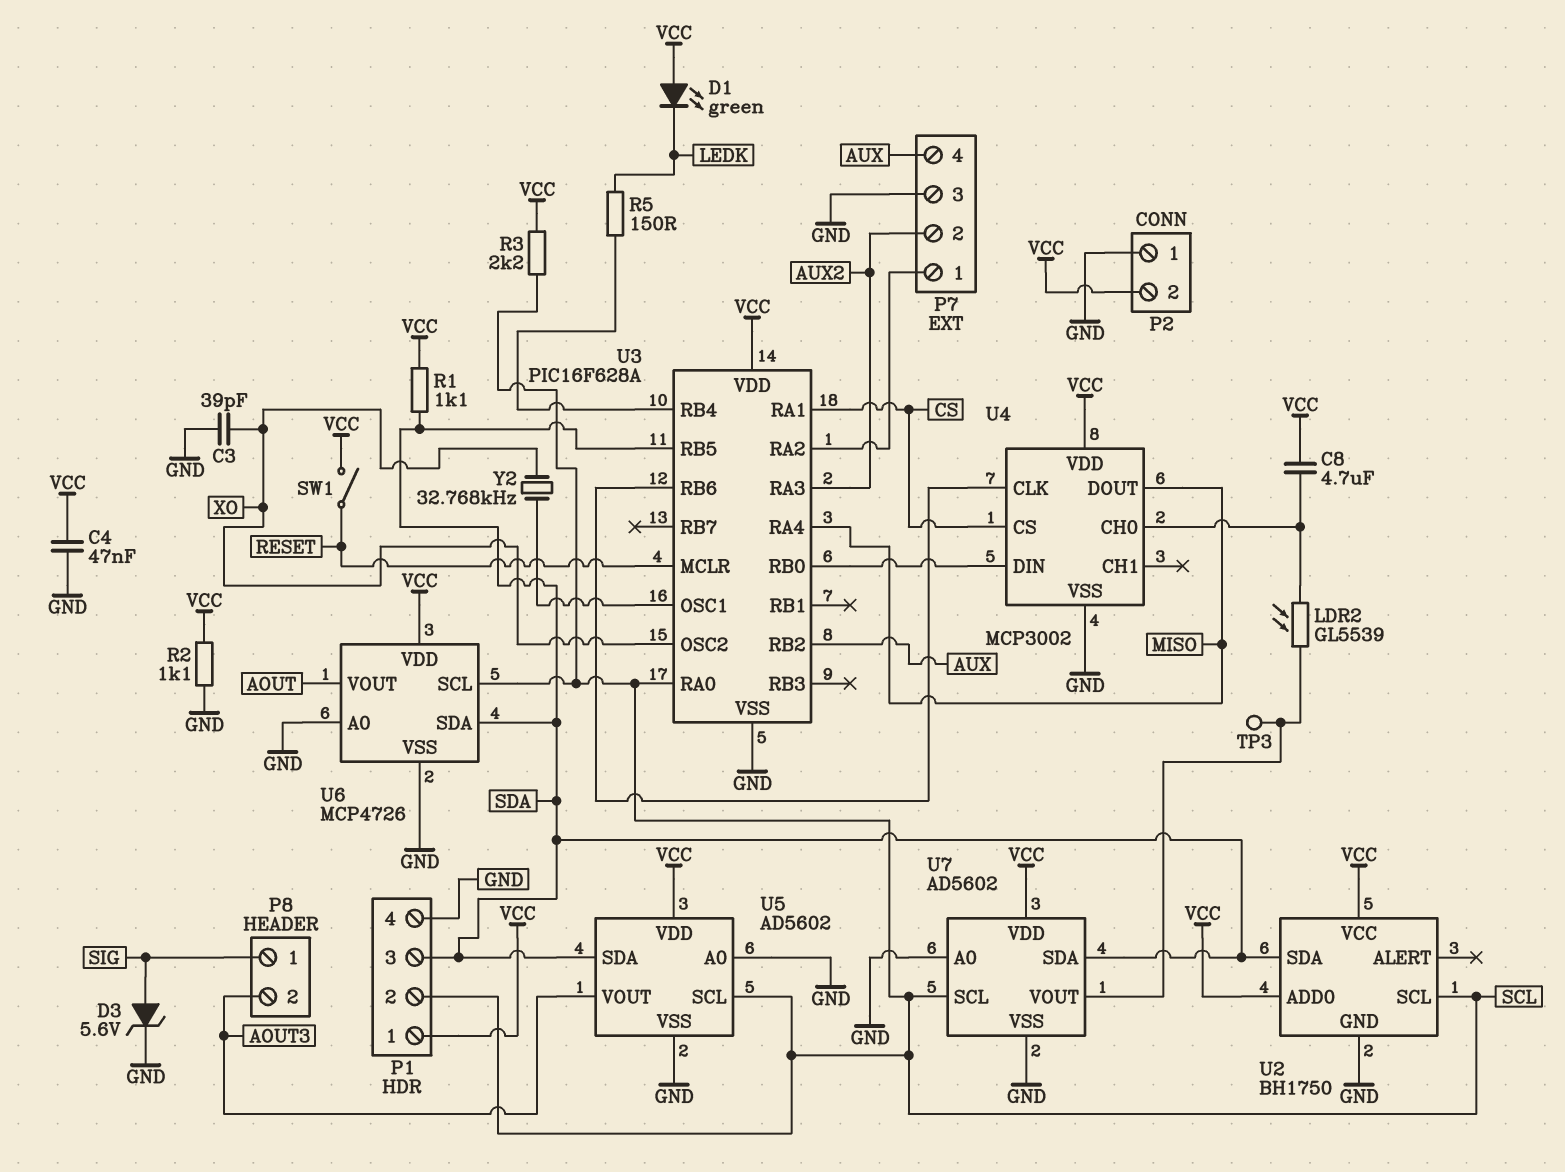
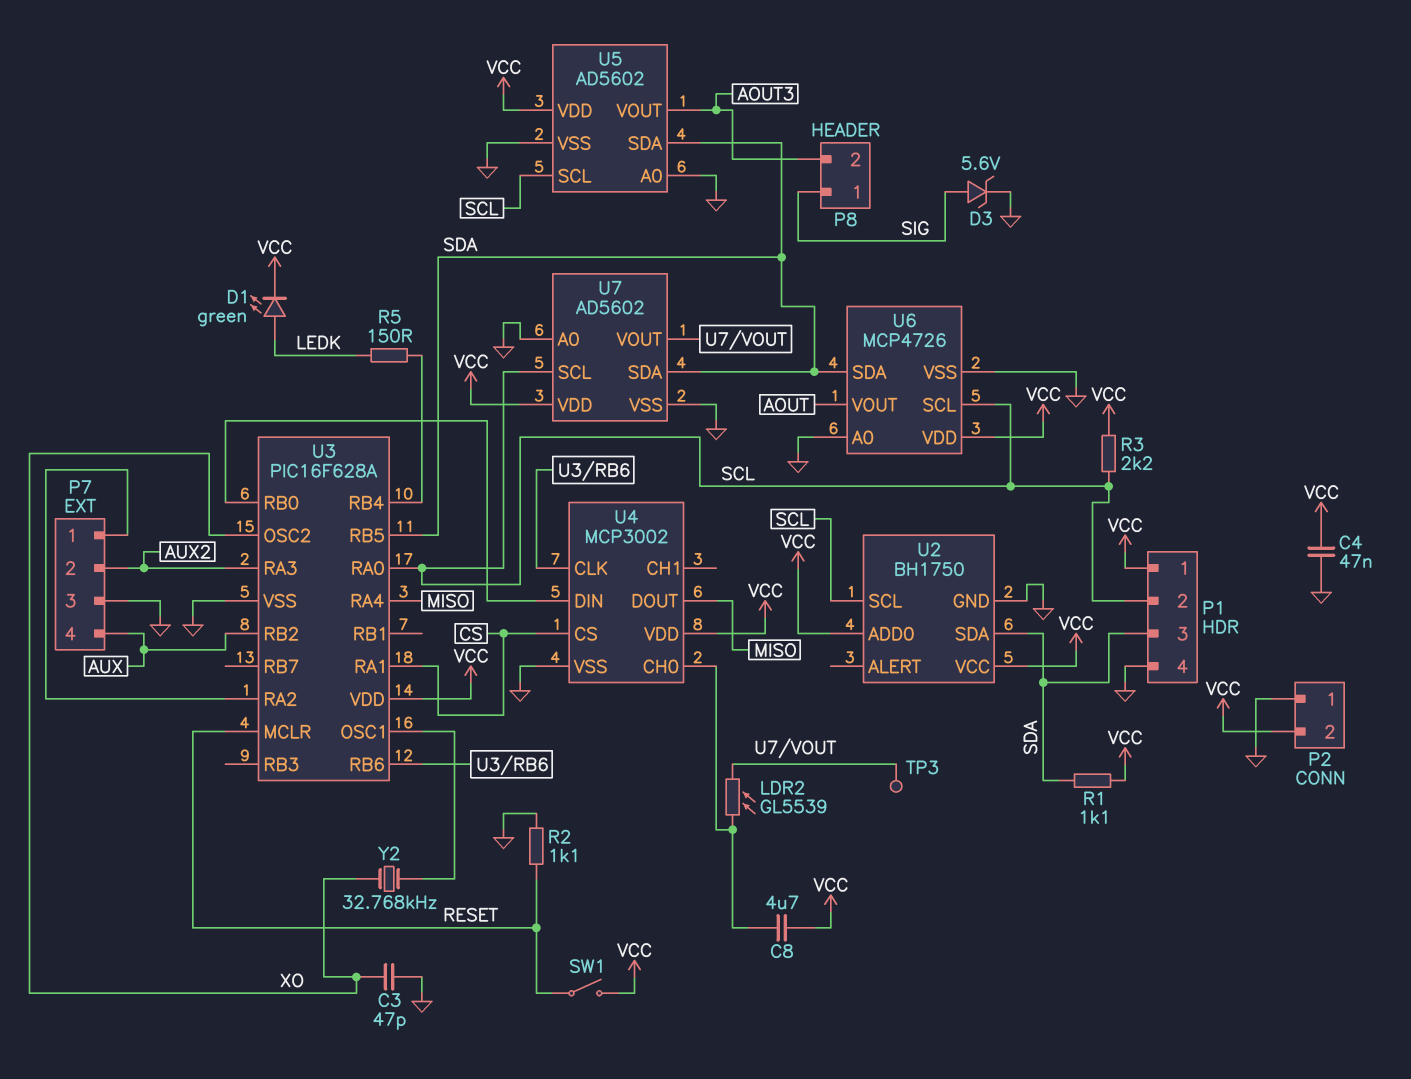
C3: 39pF (GND, XO) -> 47pF (GND, XO)
D1: LED green (A VCC, K LEDK) -> LED green (A LEDK, K VCC)
R2: 1.1k (GND, VCC) -> 1.1k (GND, RESET)

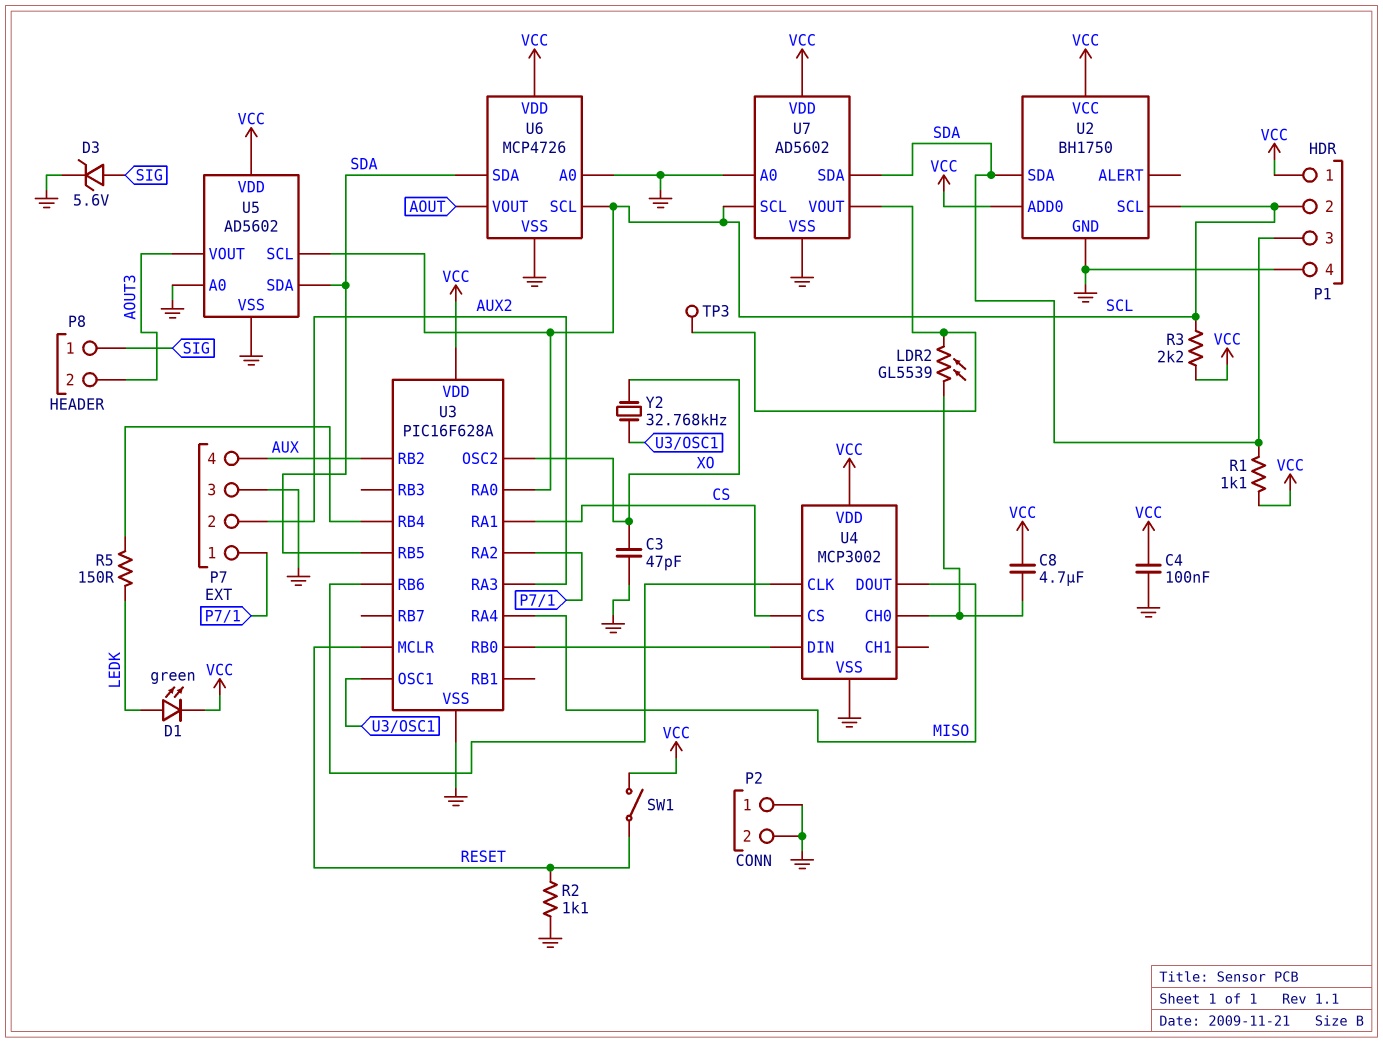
C4: 47nF (GND, VCC) -> 100nF (GND, VCC)
P2 pin 2: VCC -> GND

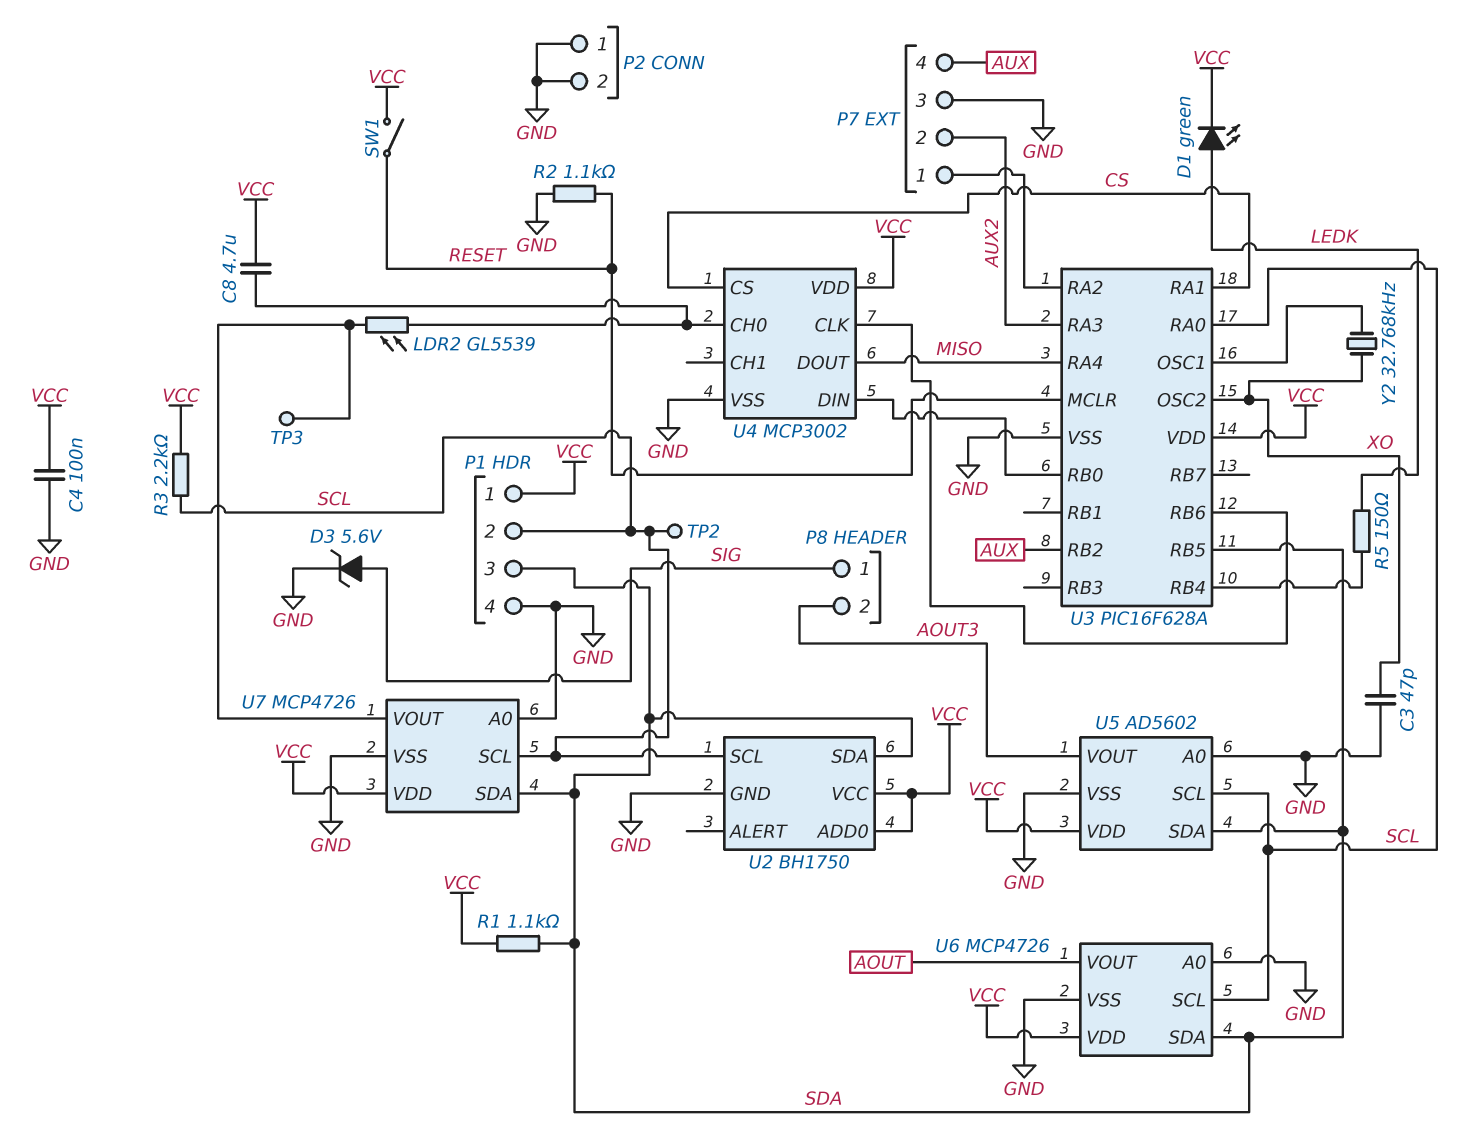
TP2: none -> test point (SCL)
U7: AD5602 -> MCP4726

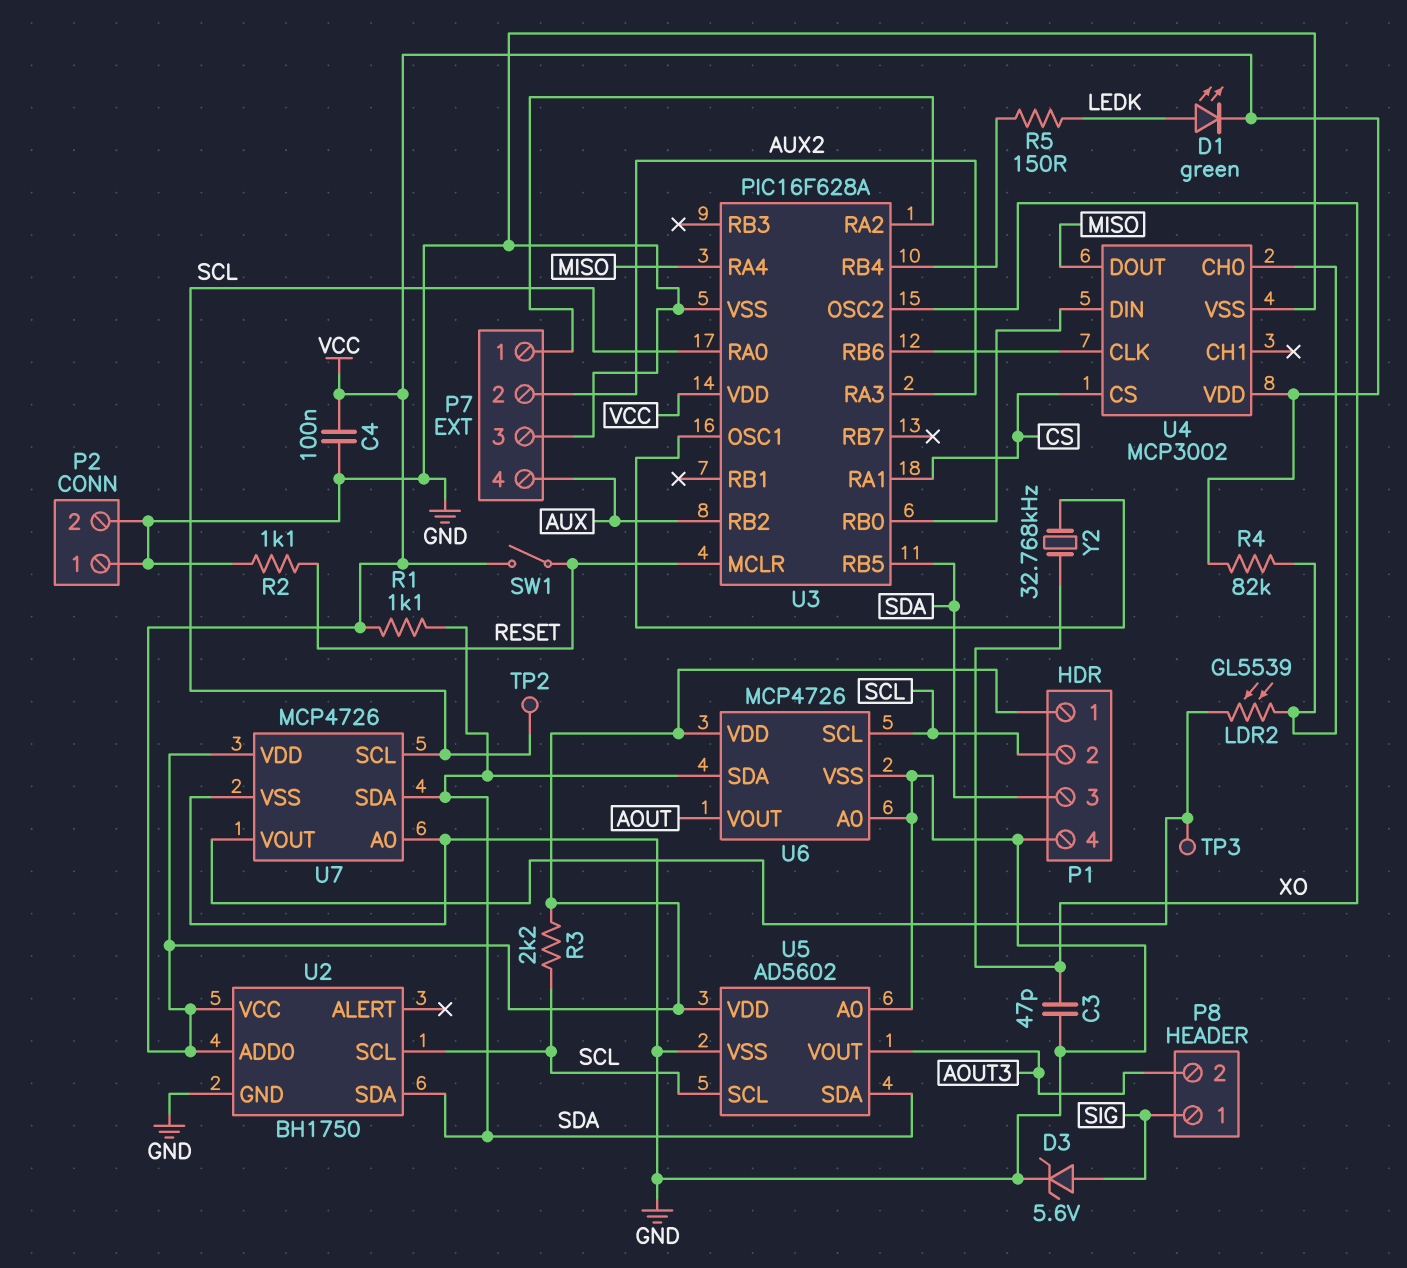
C8: 4.7uF (U4/CH0, VCC) -> none
R4: none -> 82k (U4/CH0, VCC)

